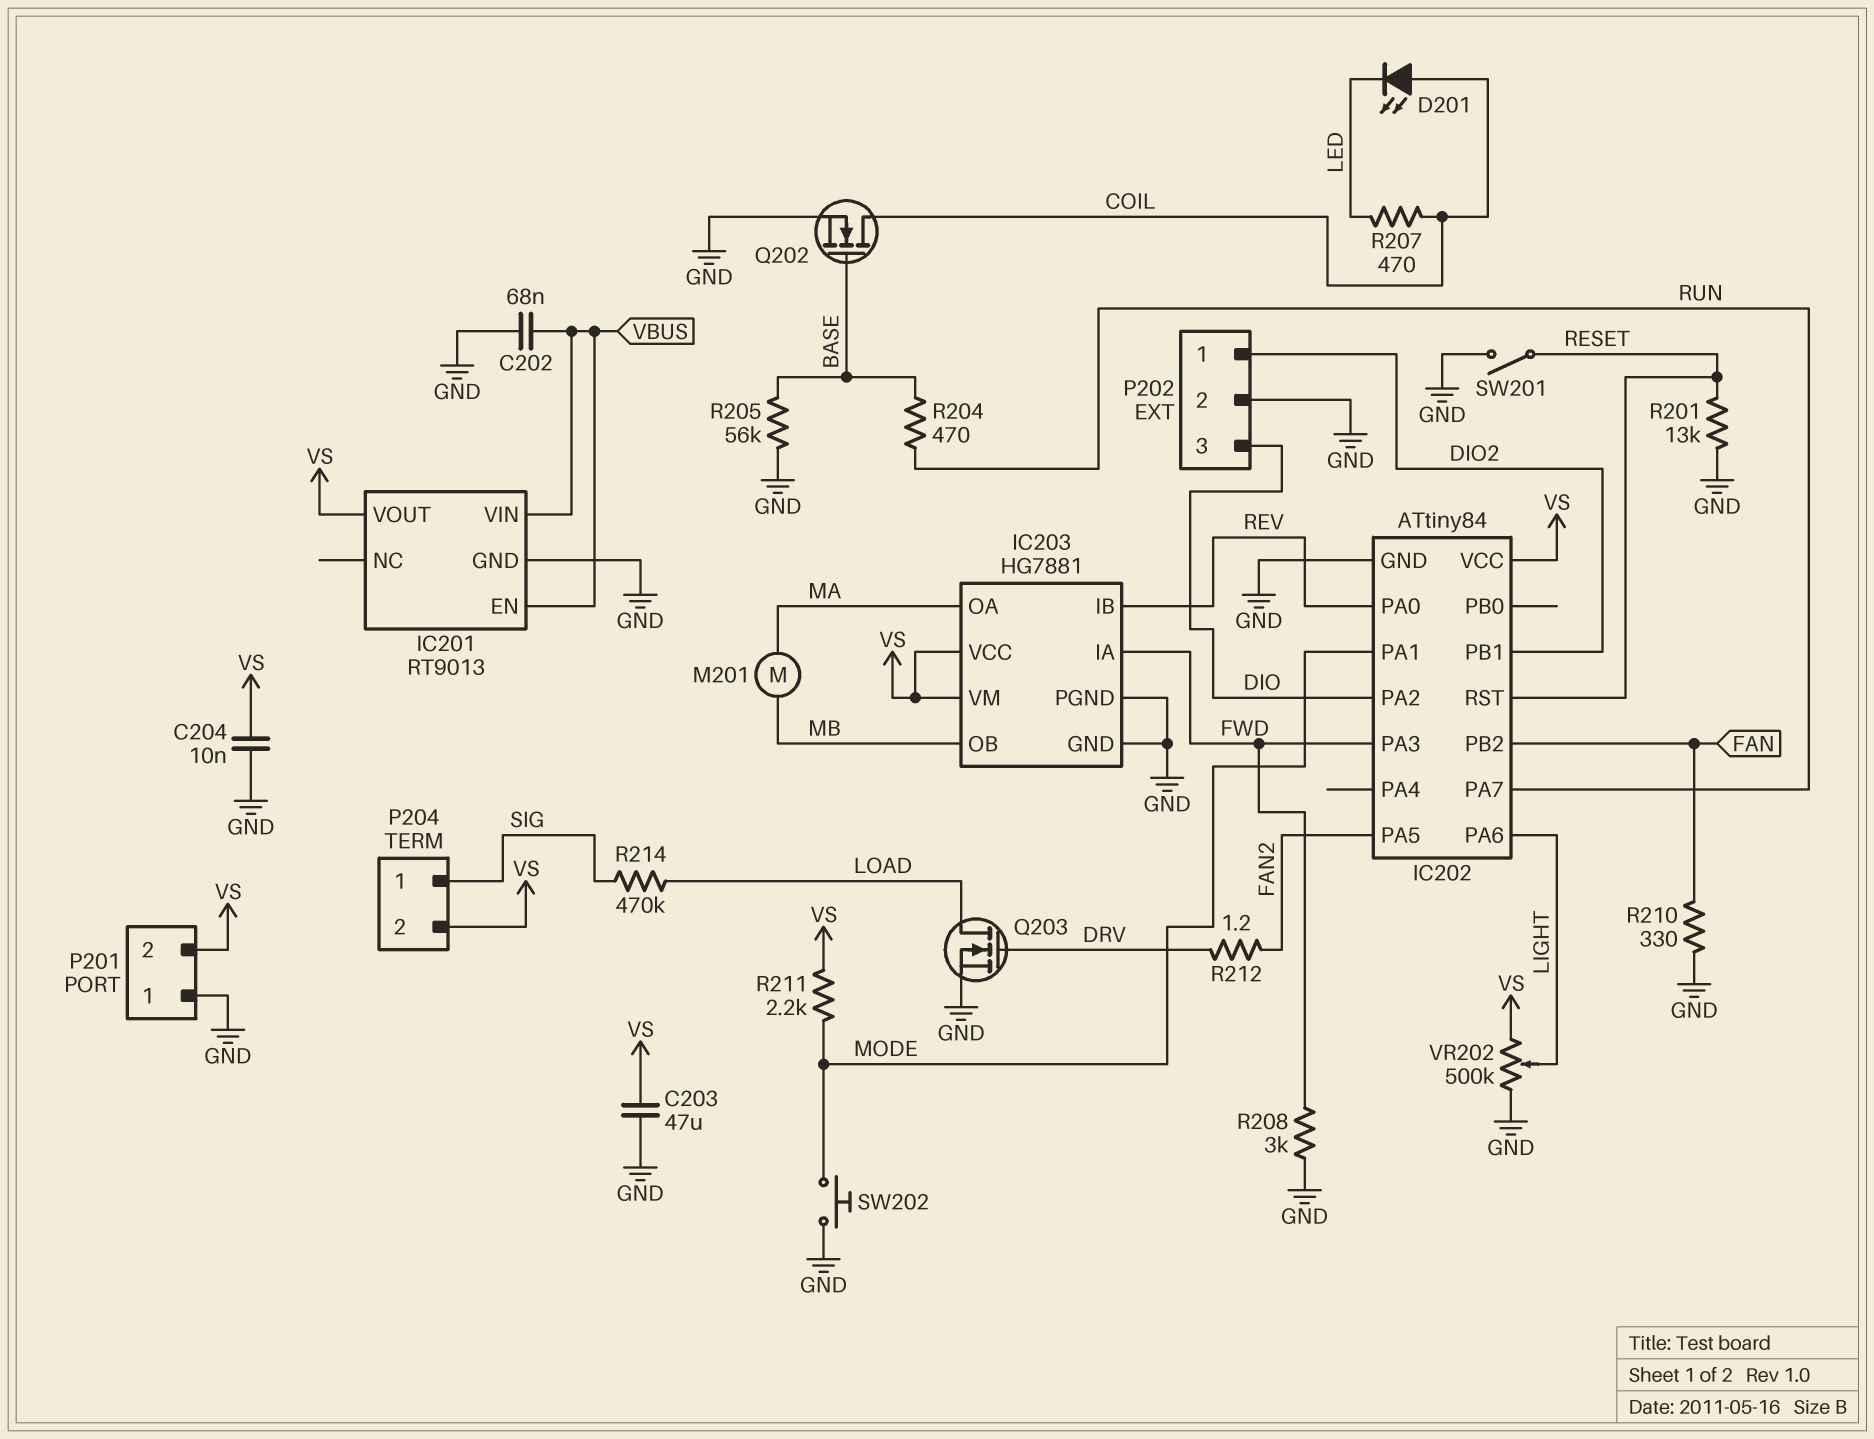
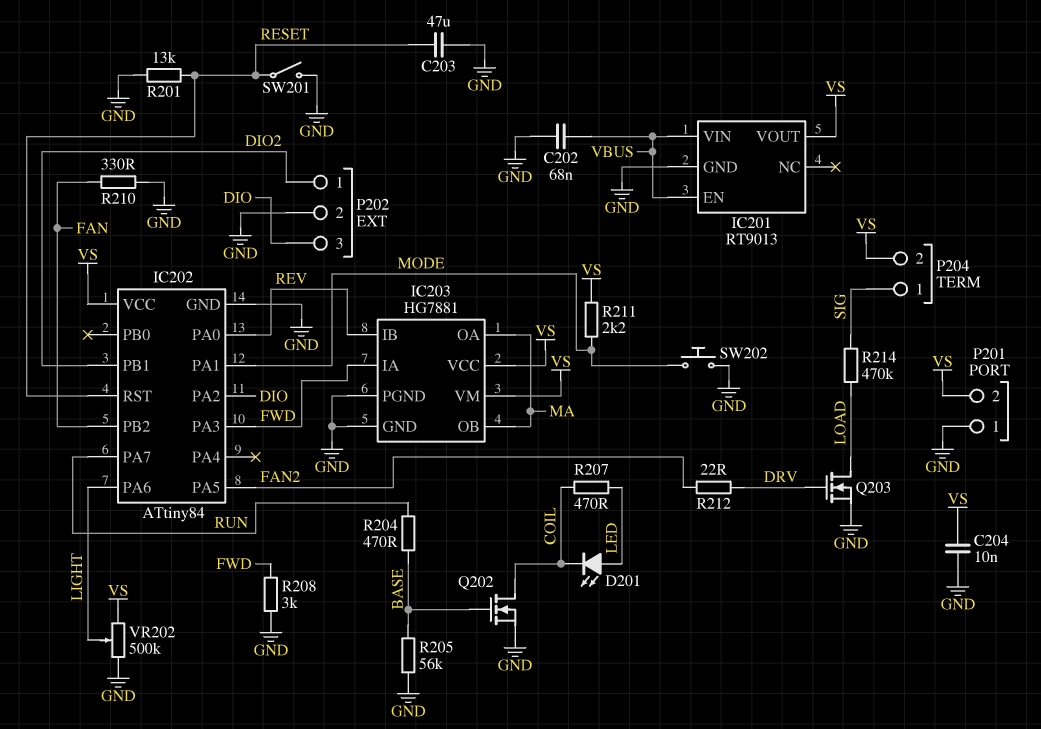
C203: 47uF (GND, VS) -> 47uF (GND, RESET)
D201: LED (A COIL, K LED) -> LED (A LED, K COIL)
IC203 pin OB: MB -> MA
M201: motor (MA, MB) -> none
R212: 1.2 (DRV, FAN2) -> 22 (DRV, FAN2)

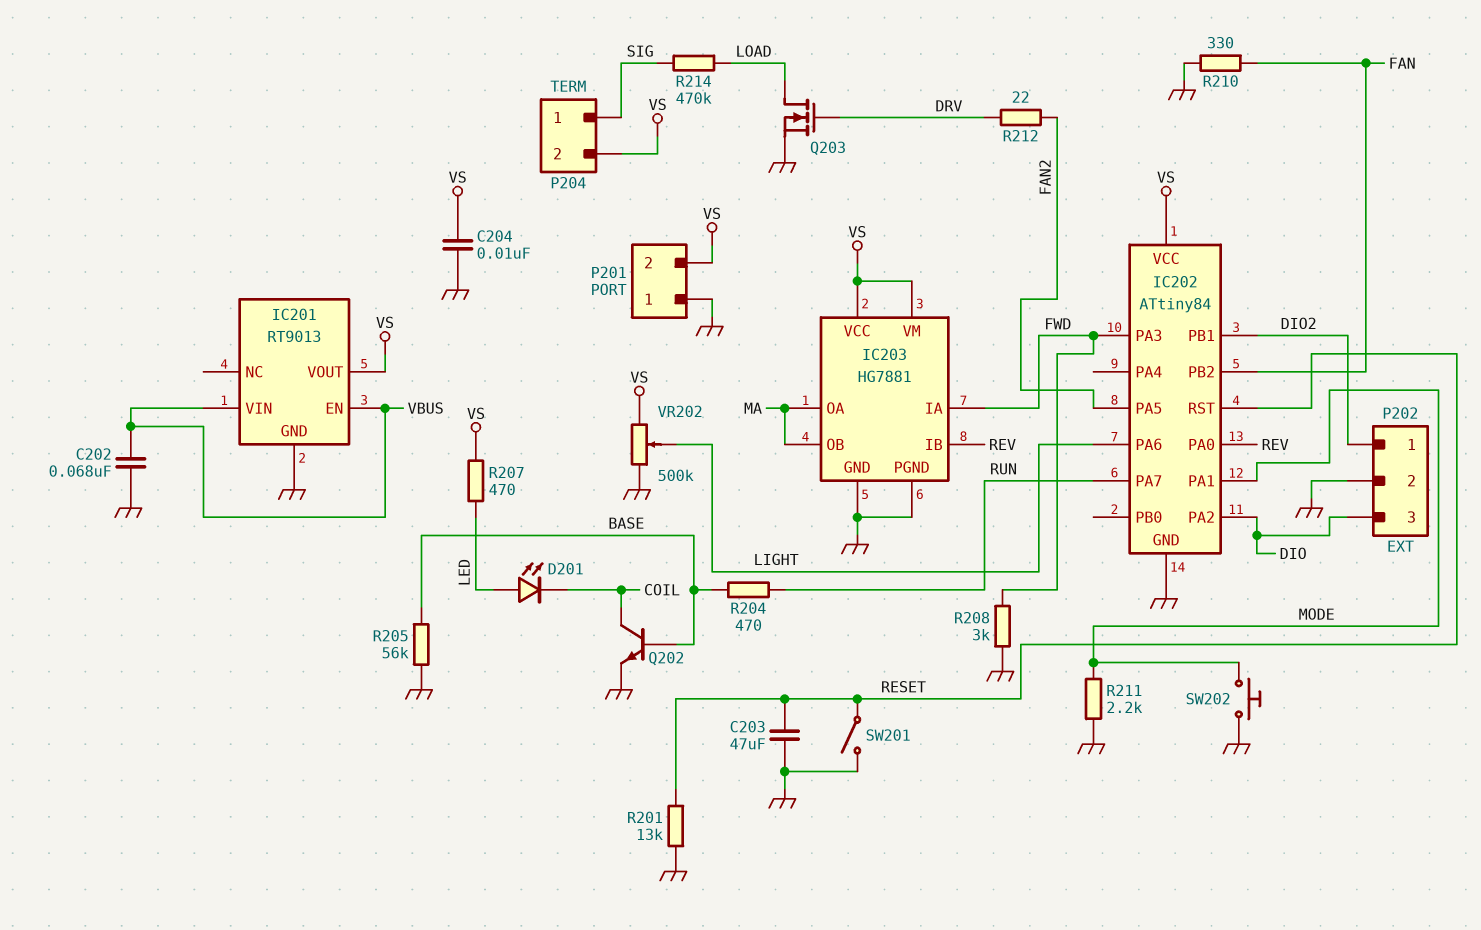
Q202: NMOS (G BASE, D COIL, S GND) -> NPN (B BASE, C COIL, E GND)
R207: 470 (COIL, LED) -> 470 (LED, VS)
R211: 2.2k (MODE, VS) -> 2.2k (GND, MODE)

